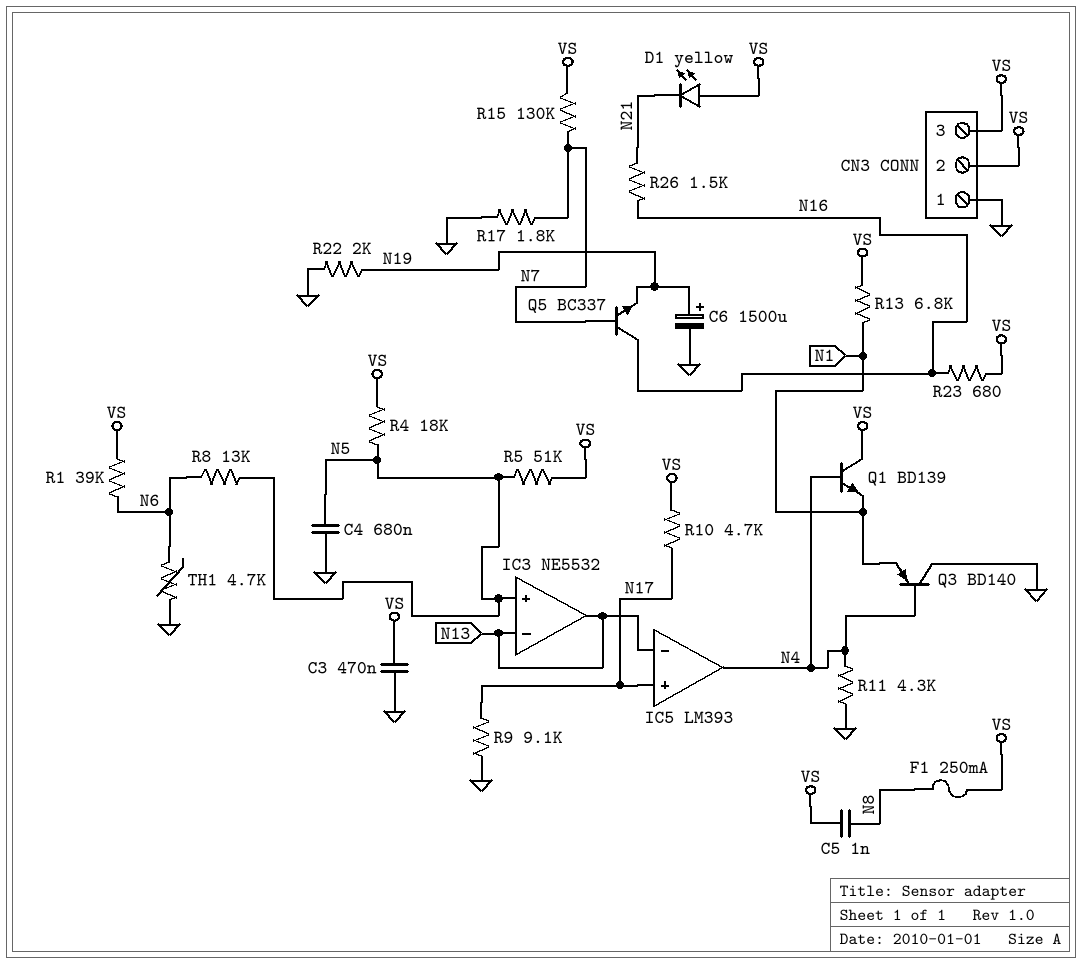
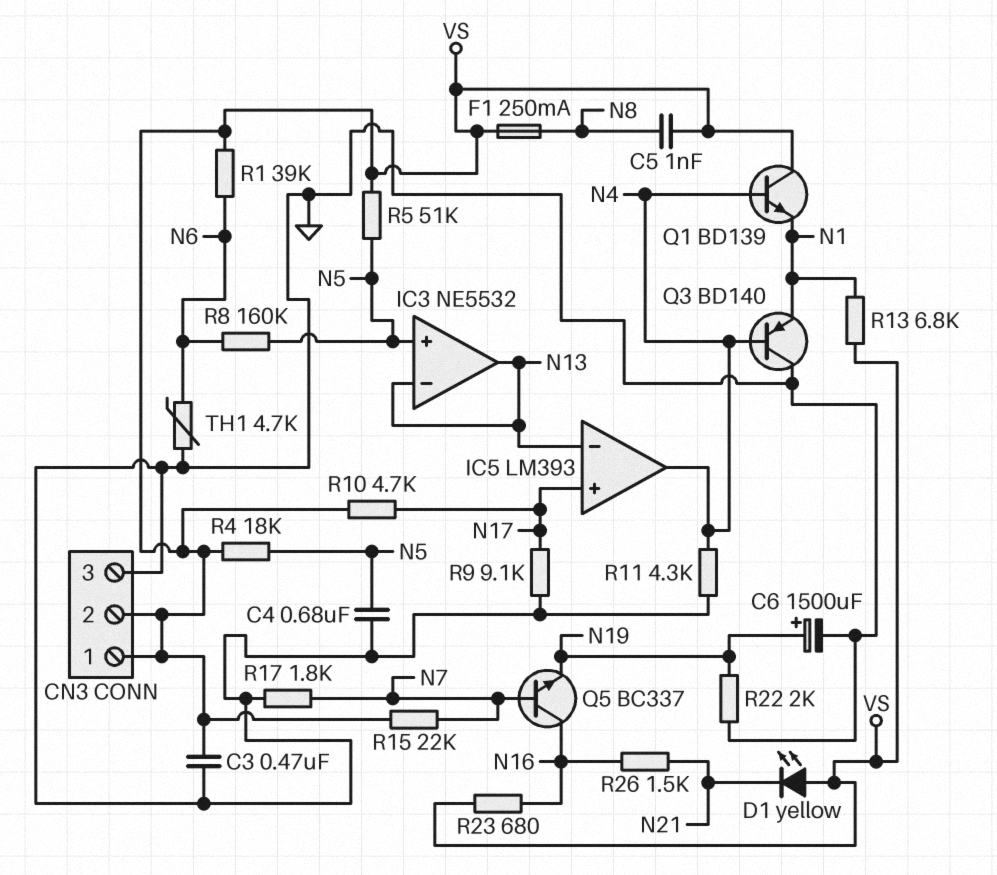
CN3 pin 1: GND -> VS
CN3 pin 3: VS -> GND
R8: 13k (N5, N6) -> 160k (N5, N6)
R15: 130k (N7, VS) -> 22k (N7, VS)

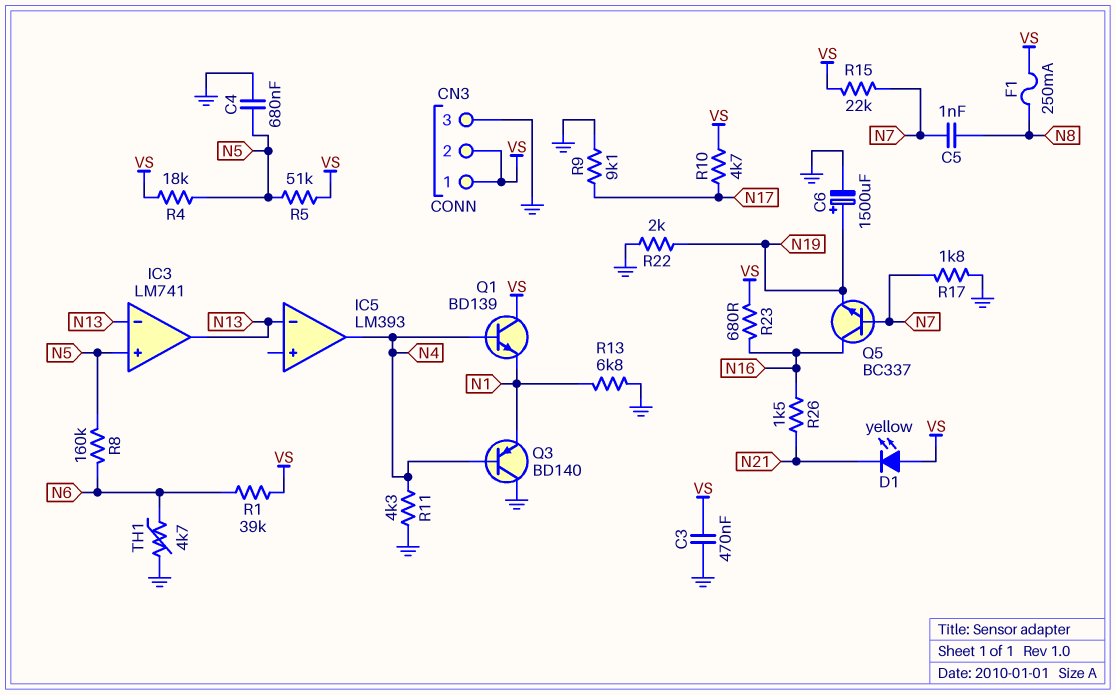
C5: 1nF (N8, VS) -> 1nF (N7, N8)
IC3: NE5532 -> LM741
IC5 pin in+: N17 -> none
R13: 6.8k (N1, VS) -> 6.8k (GND, N1)

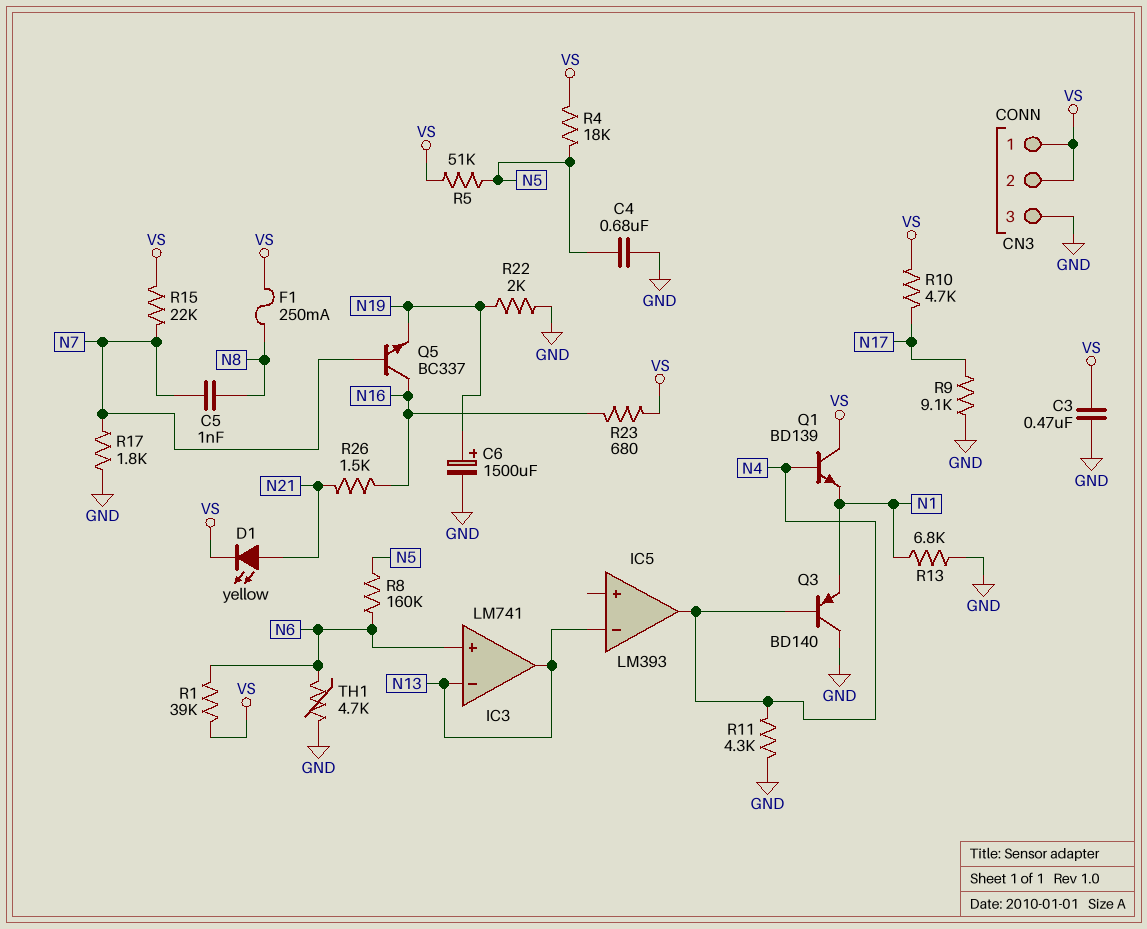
D1: LED yellow (A VS, K N21) -> LED yellow (A N21, K VS)
IC3 pin in+: N5 -> N6

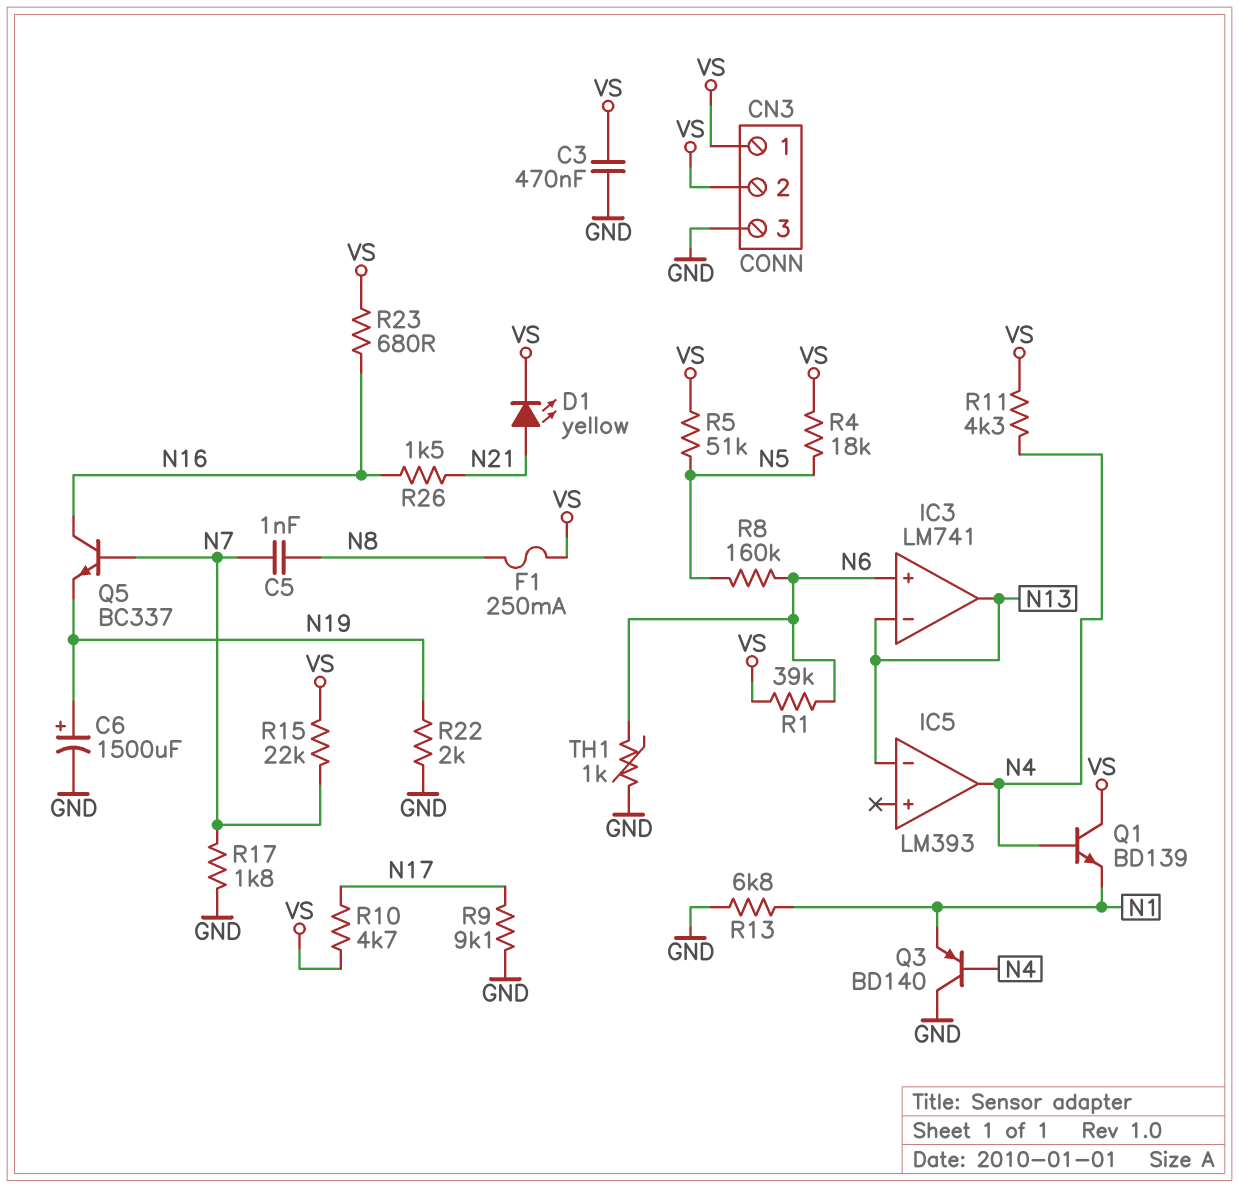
C4: 680nF (GND, N5) -> none
R11: 4.3k (GND, N4) -> 4.3k (N4, VS)
TH1: 4.7k (GND, N6) -> 1k (GND, N6)

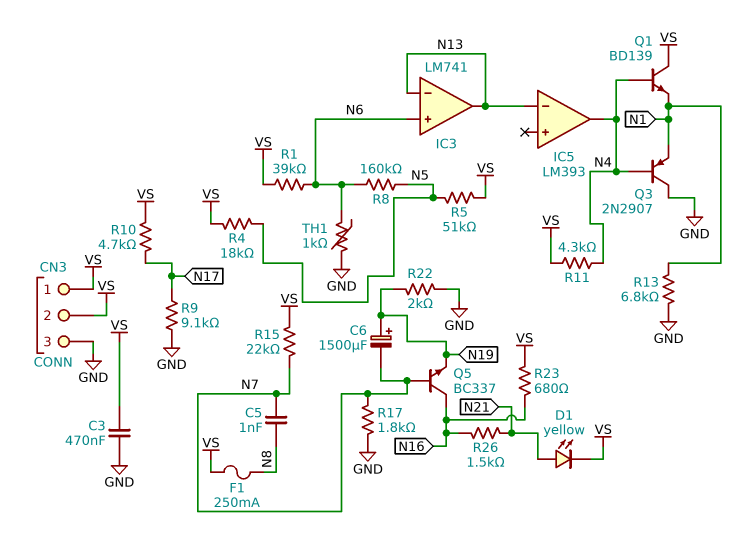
C6: 1500uF (plus N19, minus GND) -> 1500uF (plus N19, minus N7)
Q3: PNP BD140 (B N4, C GND, E N1) -> PNP 2N2907 (B N4, C GND, E N1)

